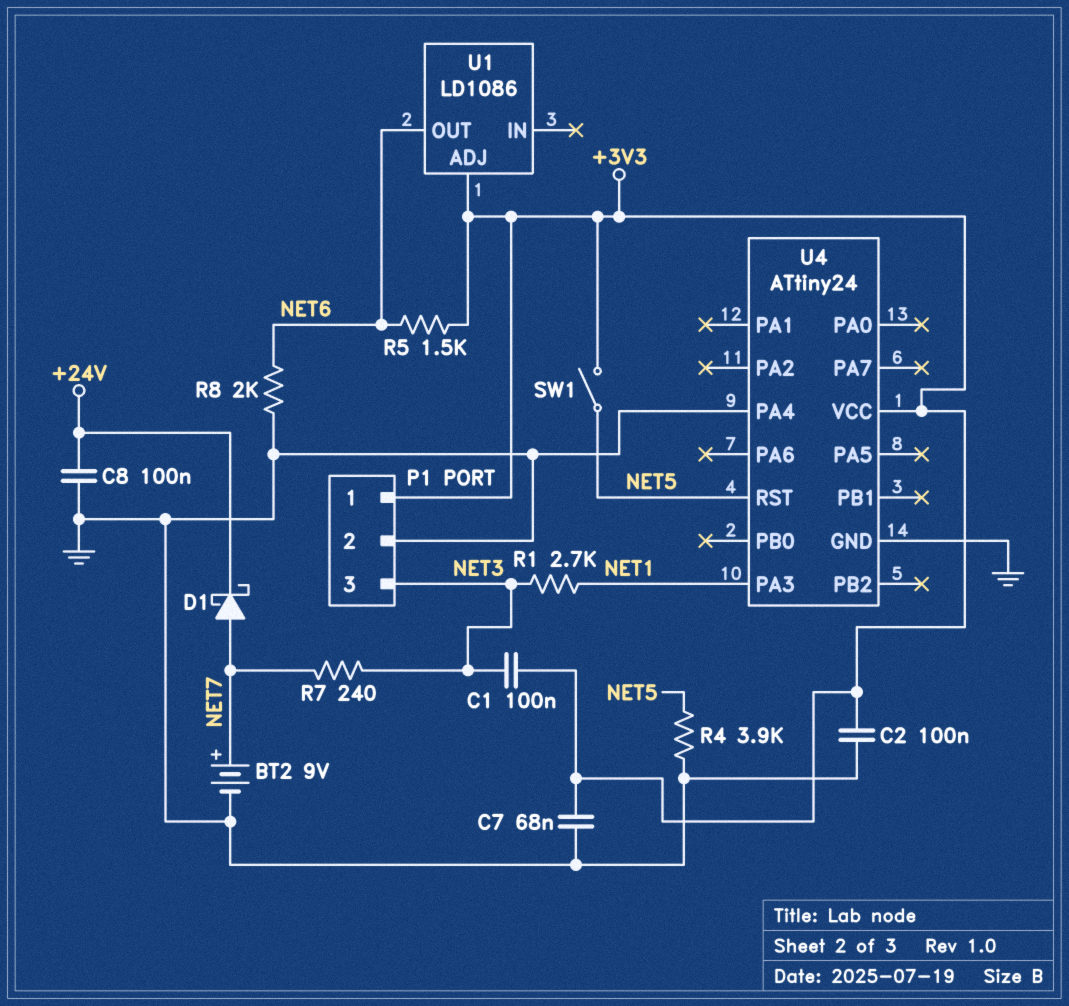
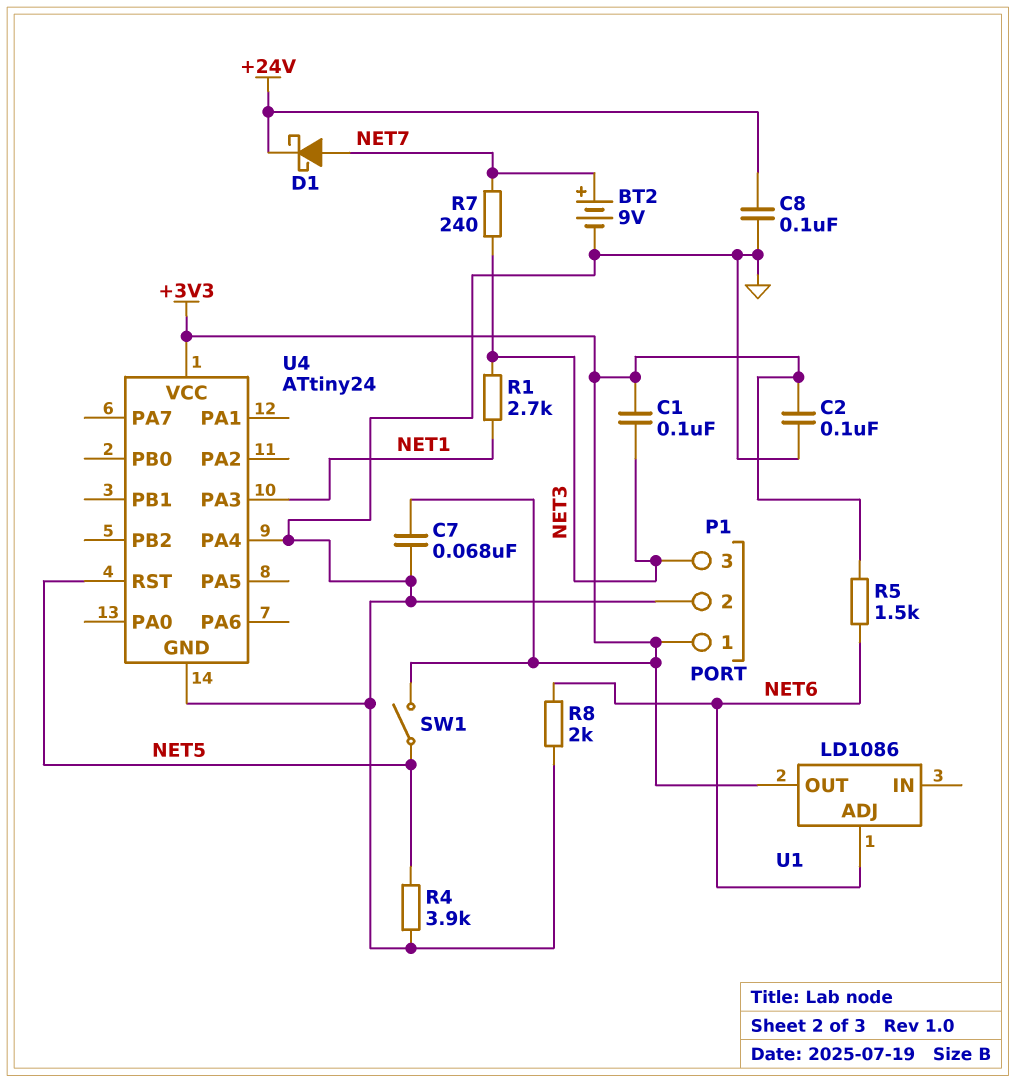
U1 pin ADJ: +3V3 -> NET6
U1 pin OUT: NET6 -> +3V3

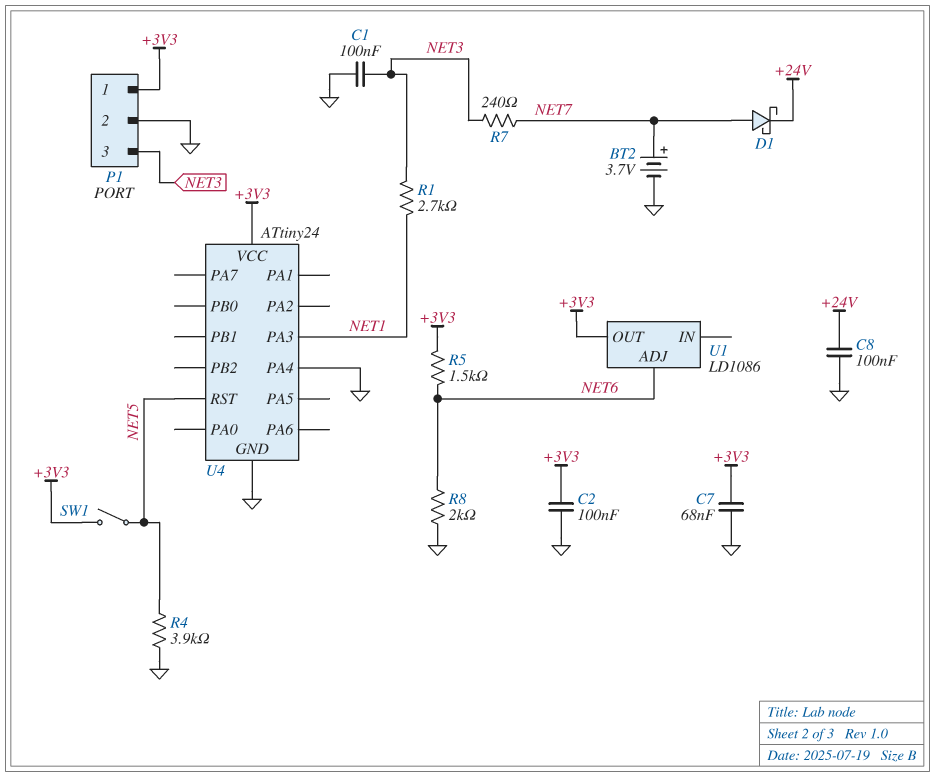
BT2: 9V (plus NET7, minus GND) -> 3.7V (plus NET7, minus GND)
C1: 100nF (+3V3, NET3) -> 100nF (GND, NET3)

